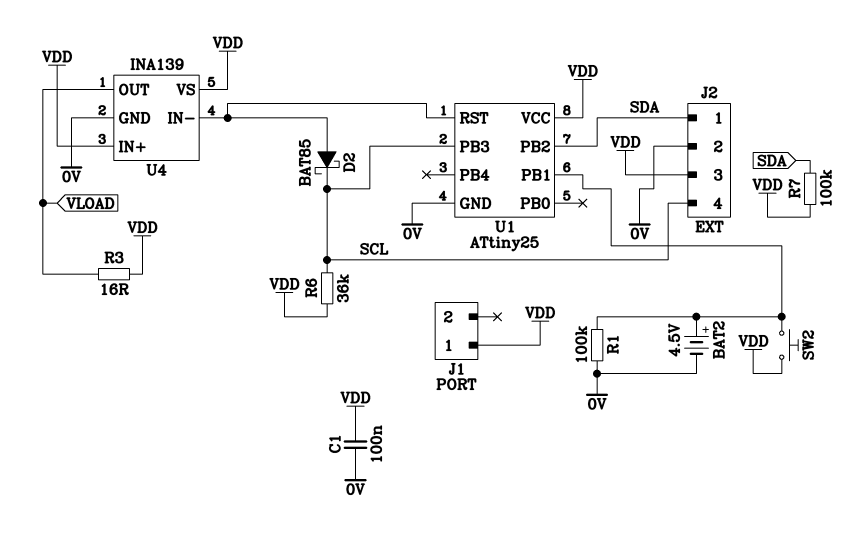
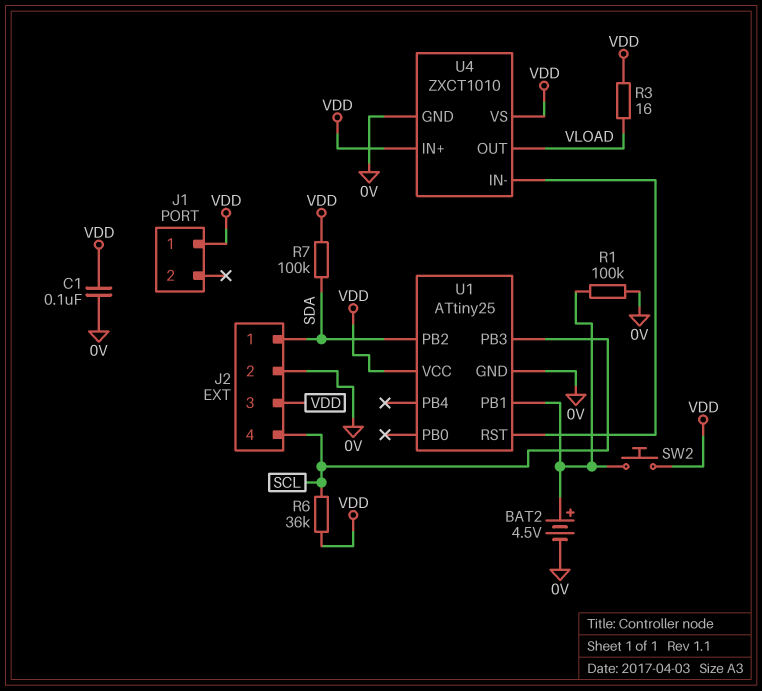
D2: schottky BAT85 (A U1/RST, K SCL) -> none
U4: INA139 -> ZXCT1010

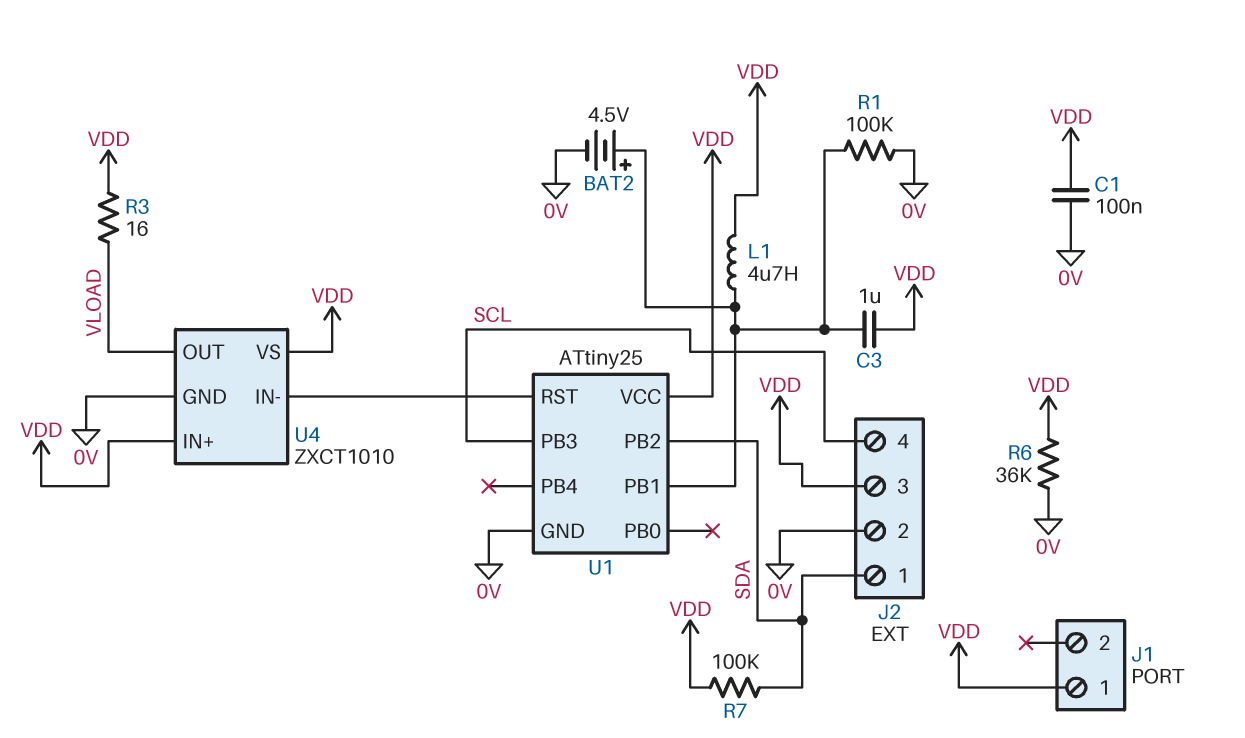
C3: none -> 1uF (U1/PB1, VDD)
L1: none -> 4.7uH (U1/PB1, VDD)
R6: 36k (SCL, VDD) -> 36k (0V, VDD)
SW2: button (U1/PB1, VDD) -> none

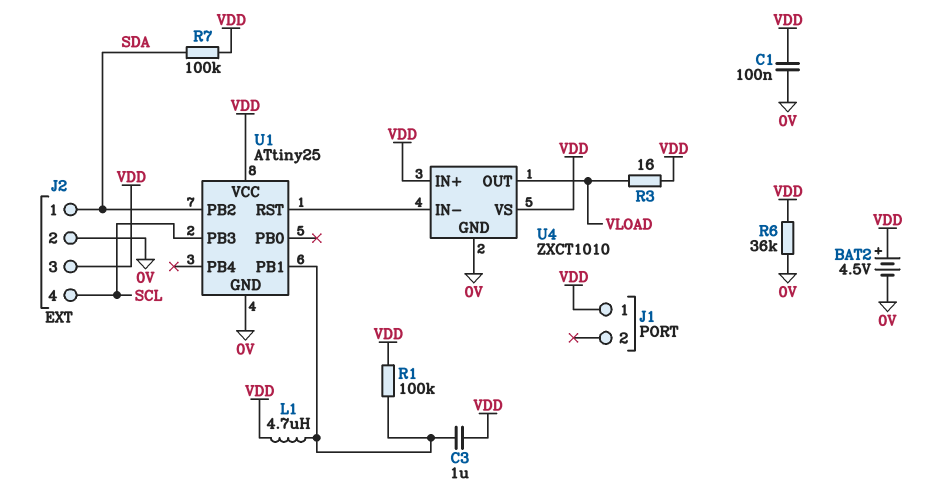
BAT2: 4.5V (plus U1/PB1, minus 0V) -> 4.5V (plus VDD, minus 0V)
R1: 100k (0V, U1/PB1) -> 100k (U1/PB1, VDD)

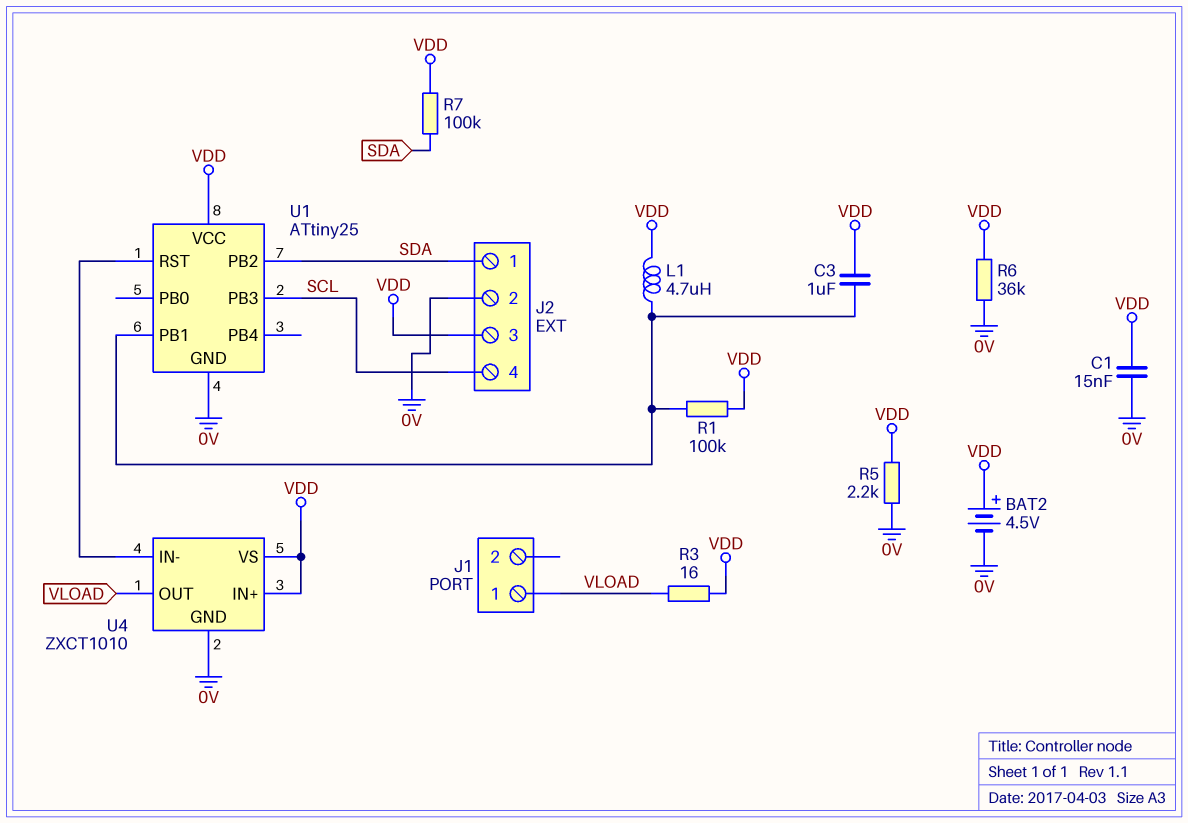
C1: 100nF (0V, VDD) -> 15nF (0V, VDD)
J1 pin 1: VDD -> VLOAD
R5: none -> 2.2k (0V, VDD)

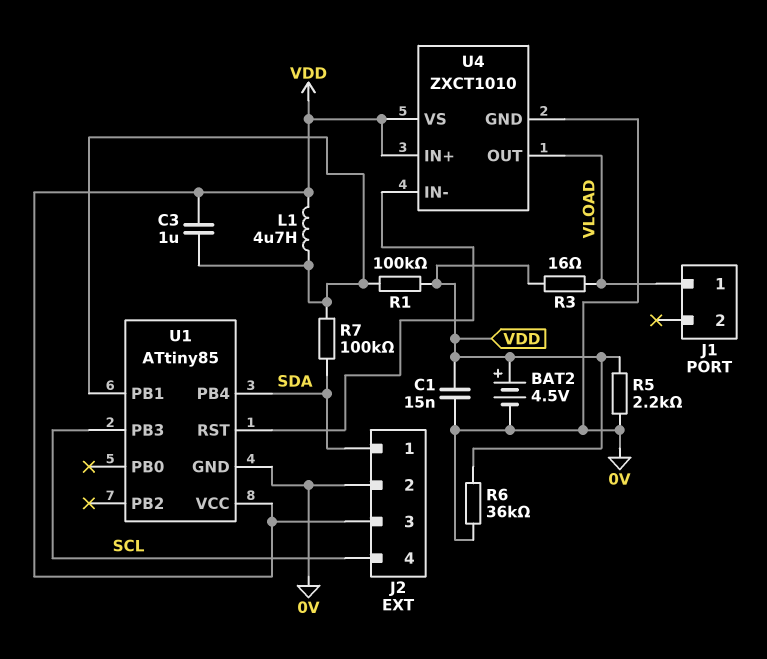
R7: 100k (SDA, VDD) -> 100k (SDA, U1/PB1)
U1: ATtiny25 -> ATtiny85
U1 pin PB2: SDA -> none
U1 pin PB4: none -> SDA

